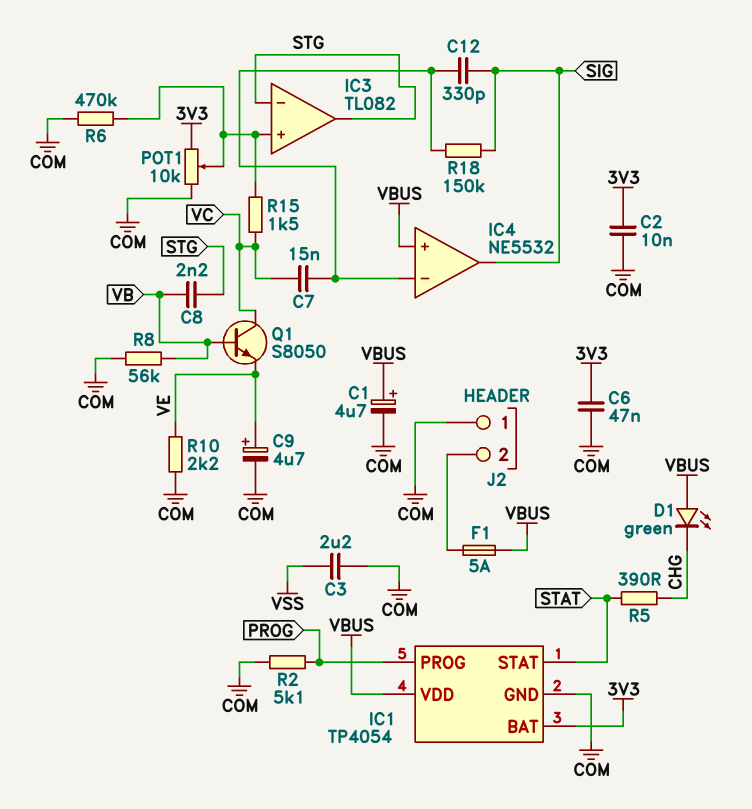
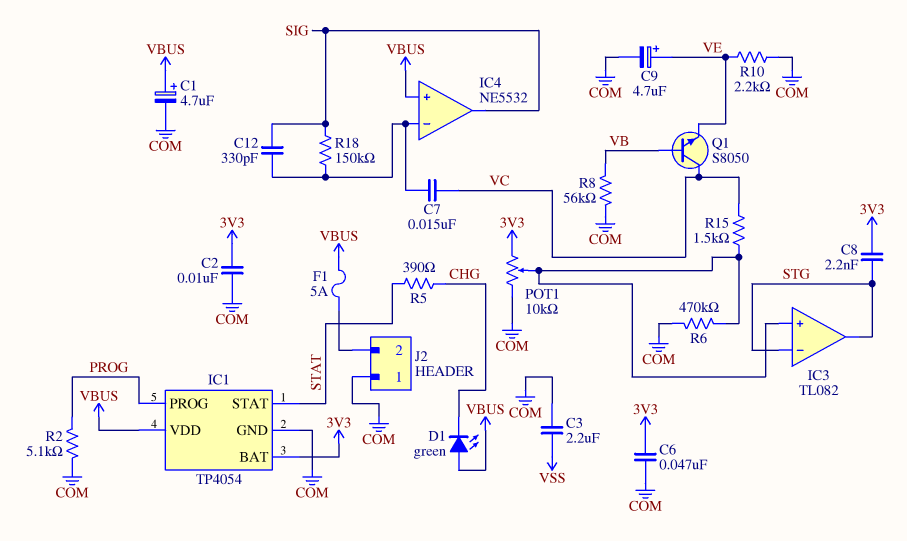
C8: 2.2nF (STG, VB) -> 2.2nF (3V3, STG)

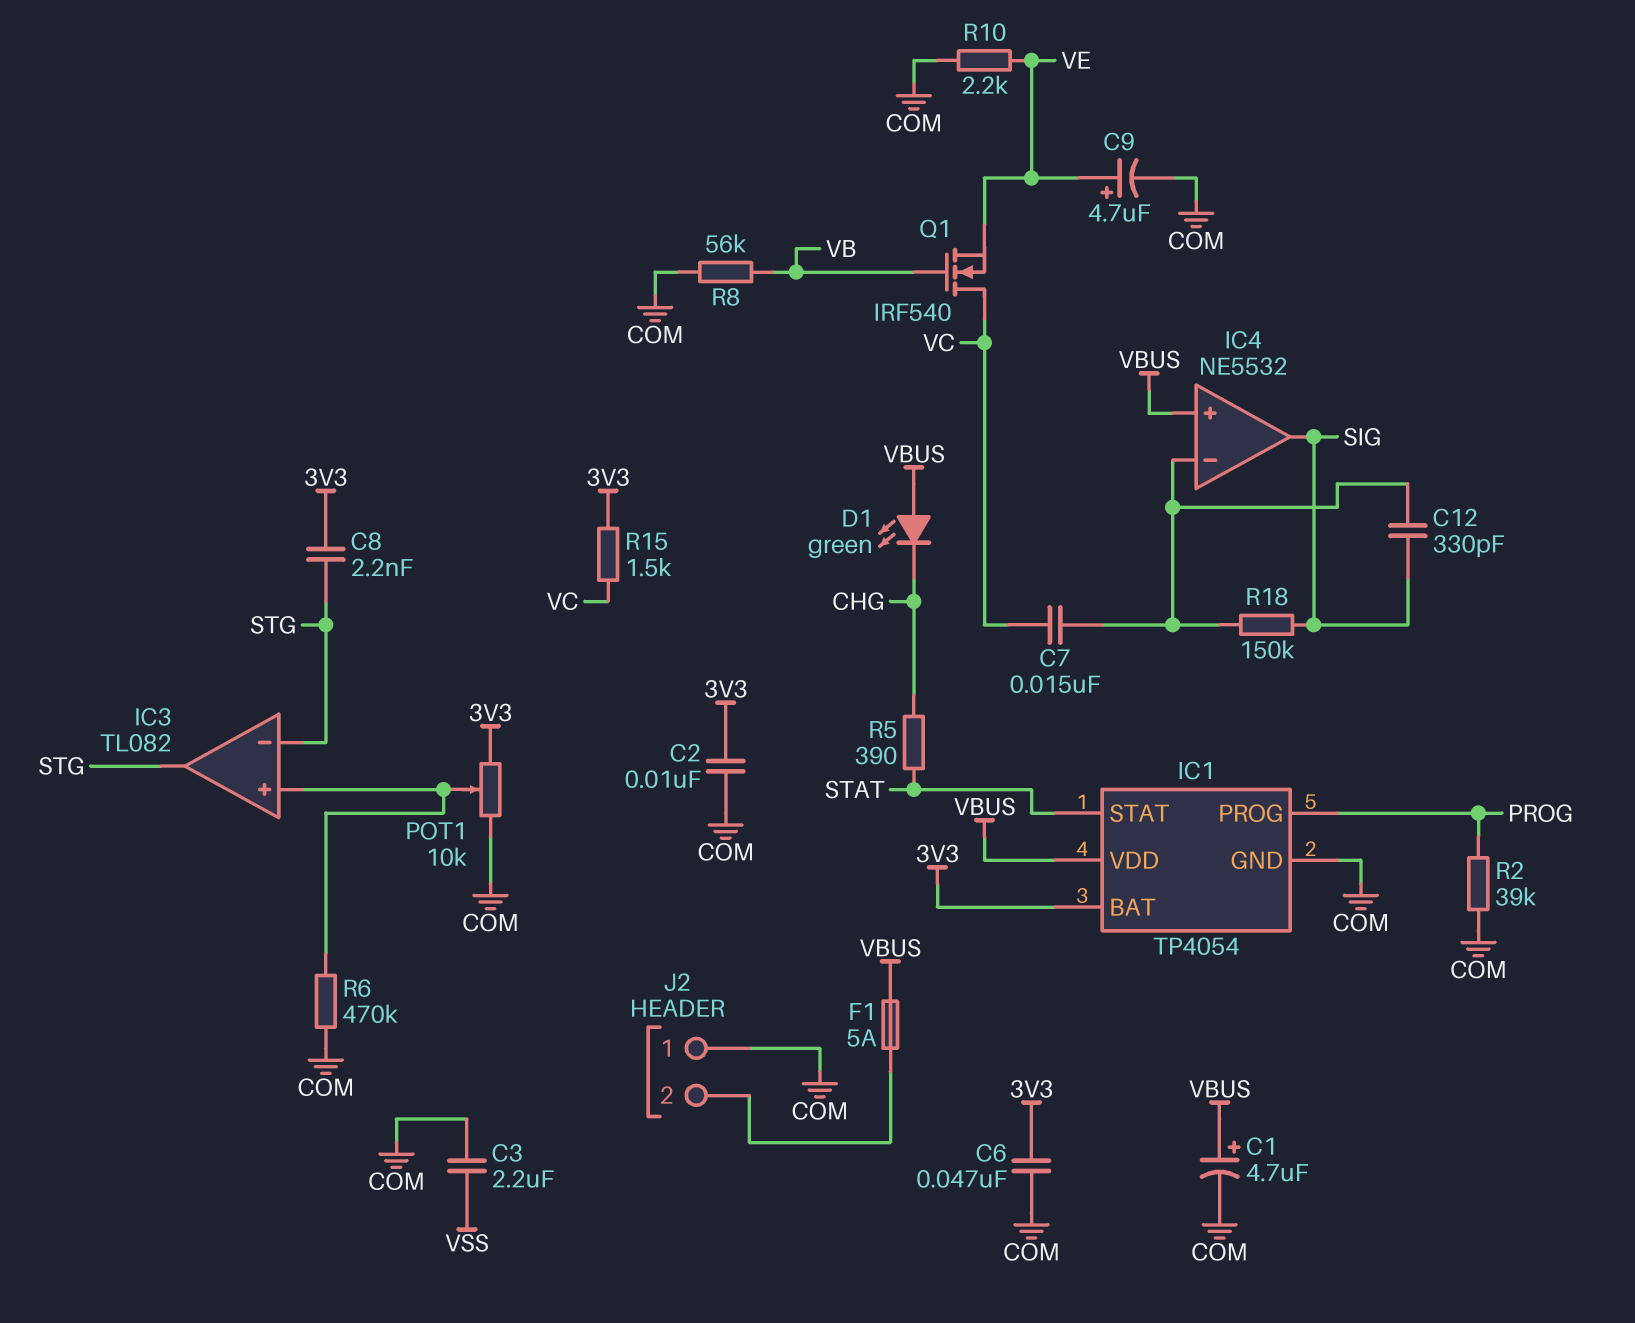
Q1: NPN S8050 (B VB, C VC, E VE) -> NMOS IRF540 (G VB, D VC, S VE)
R2: 5.1k (COM, PROG) -> 39k (COM, PROG)
R15: 1.5k (IC3/in+, VC) -> 1.5k (3V3, VC)

